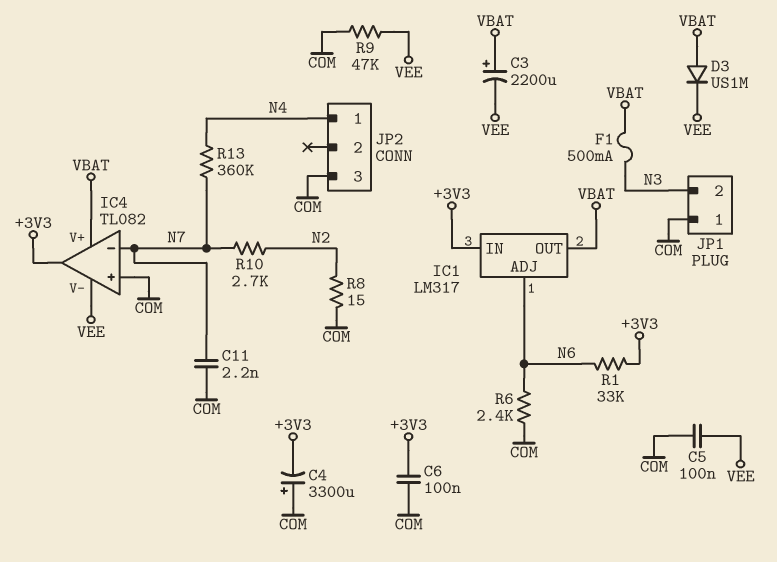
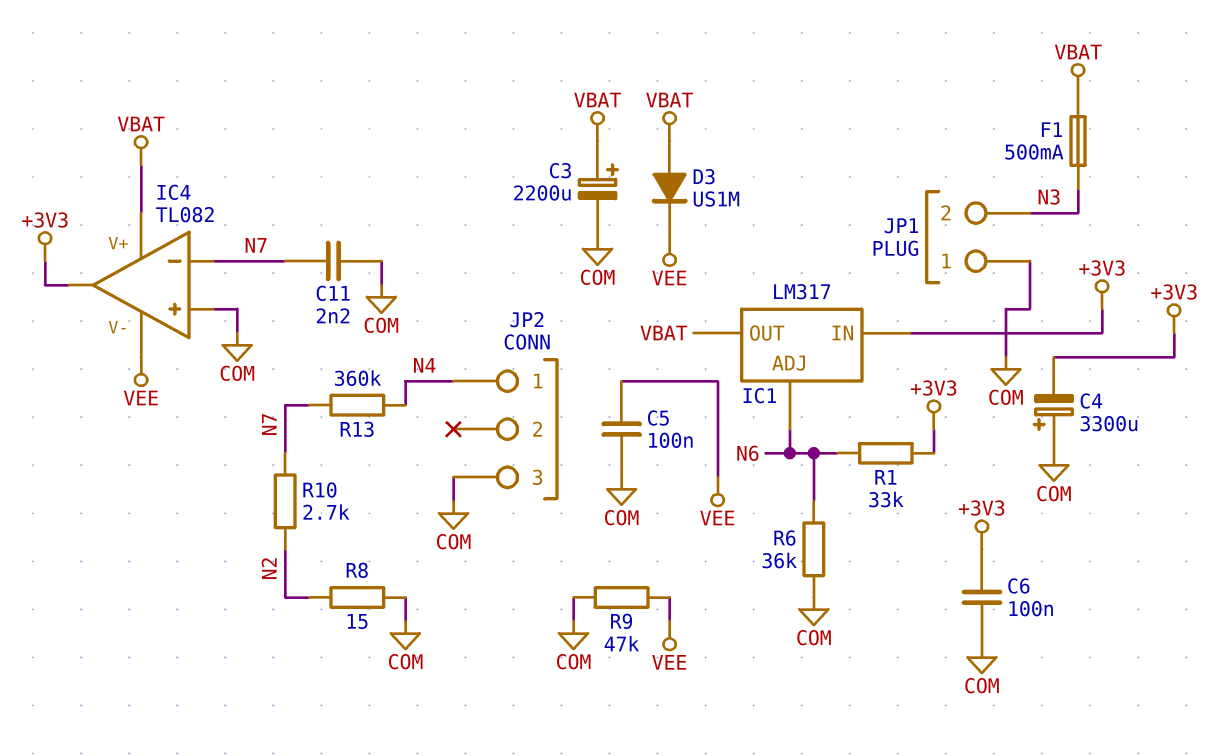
C3: 2200uF (plus VBAT, minus VEE) -> 2200uF (plus VBAT, minus COM)
R6: 2.4k (COM, N6) -> 36k (COM, N6)

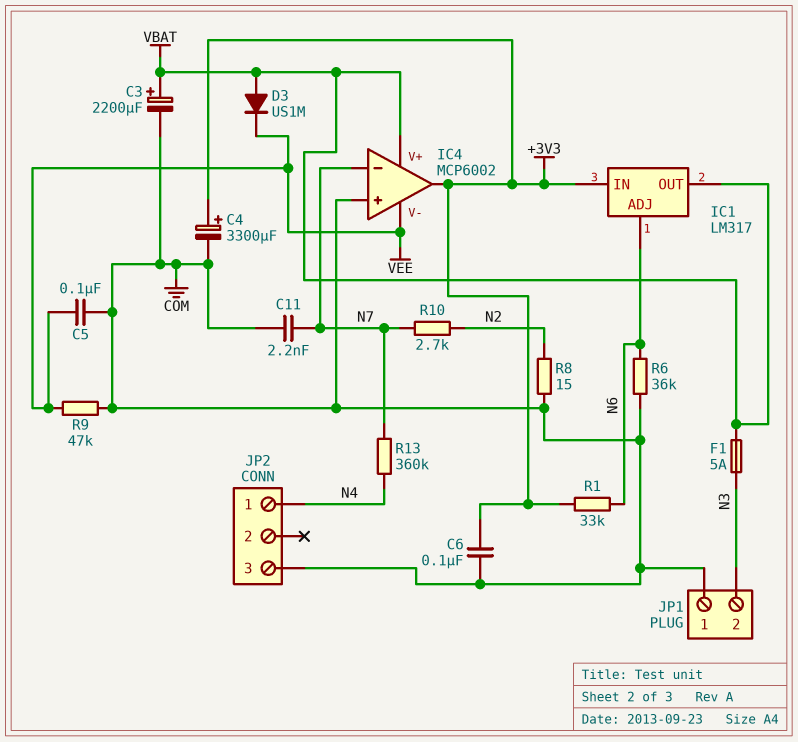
C4: 3300uF (plus COM, minus +3V3) -> 3300uF (plus +3V3, minus COM)
F1: 500mA (N3, VBAT) -> 5A (N3, VBAT)
IC4: TL082 -> MCP6002

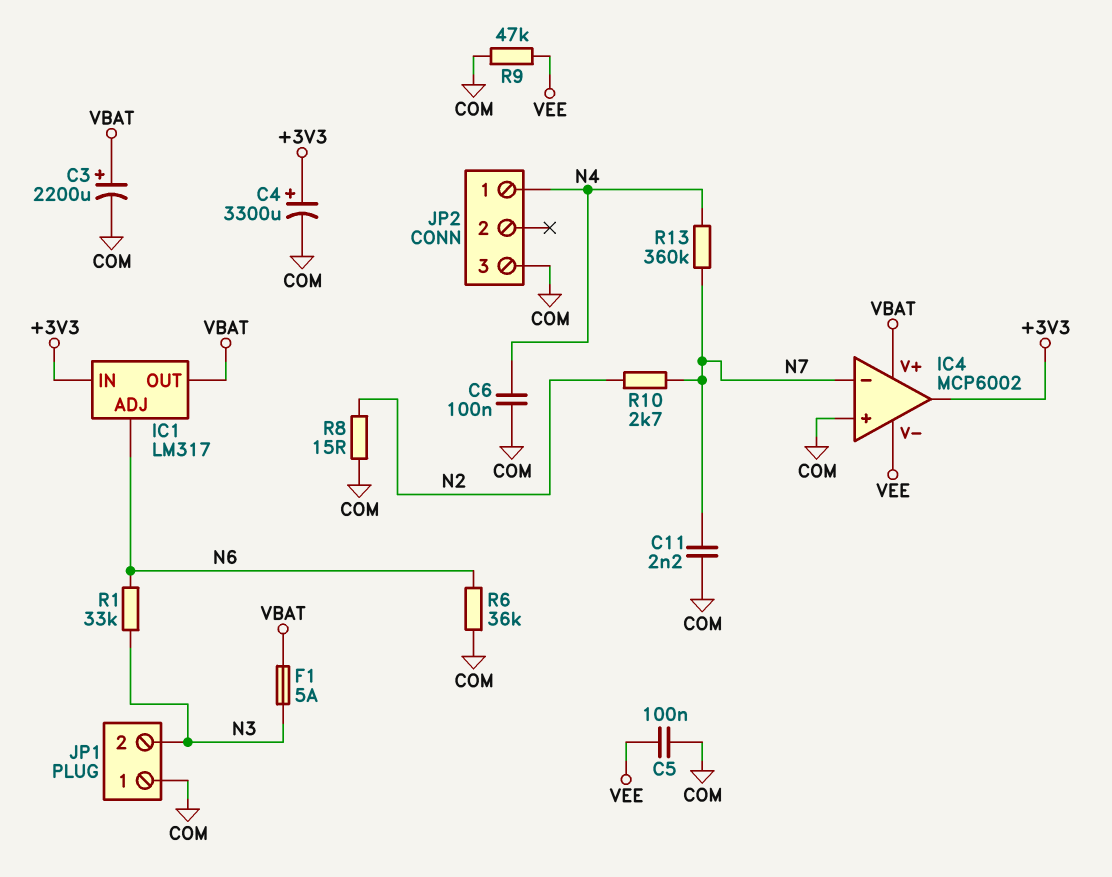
C6: 100nF (+3V3, COM) -> 100nF (COM, N4)
D3: diode US1M (A VBAT, K VEE) -> none
R1: 33k (+3V3, N6) -> 33k (N3, N6)

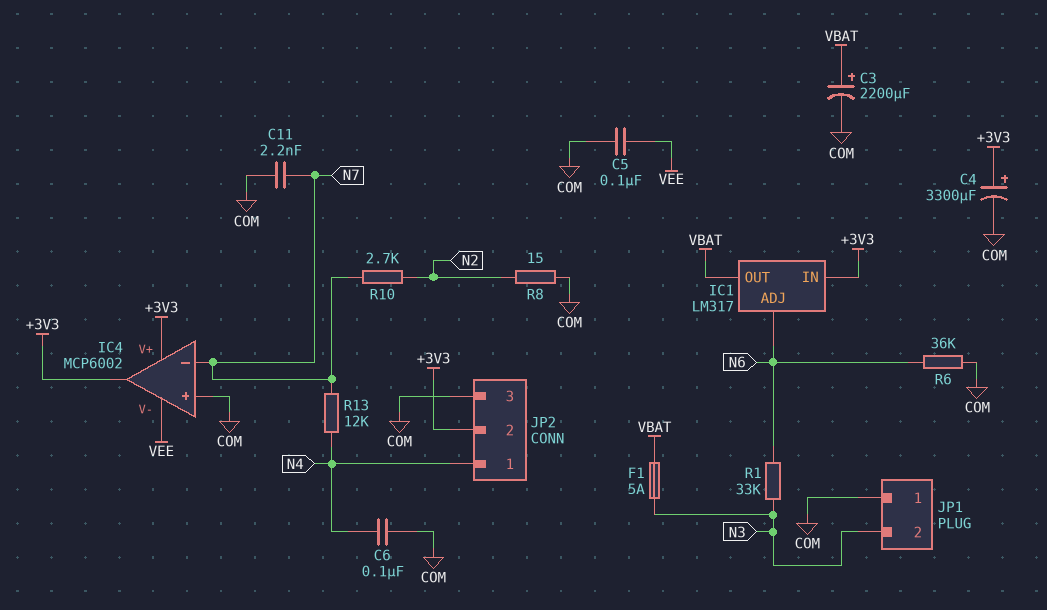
IC4 pin V+: VBAT -> +3V3
JP2 pin 2: none -> +3V3
R9: 47k (COM, VEE) -> none
R13: 360k (N4, N7) -> 12k (N4, N7)

